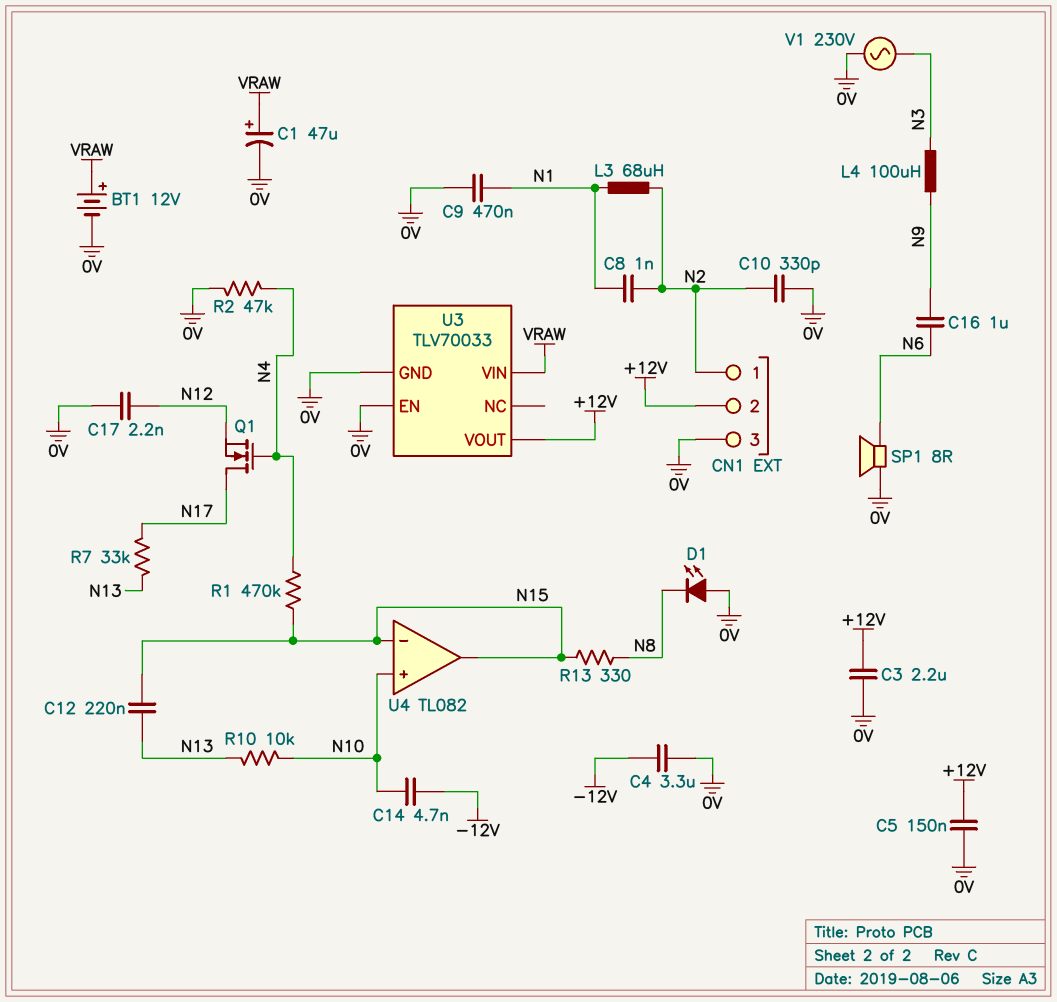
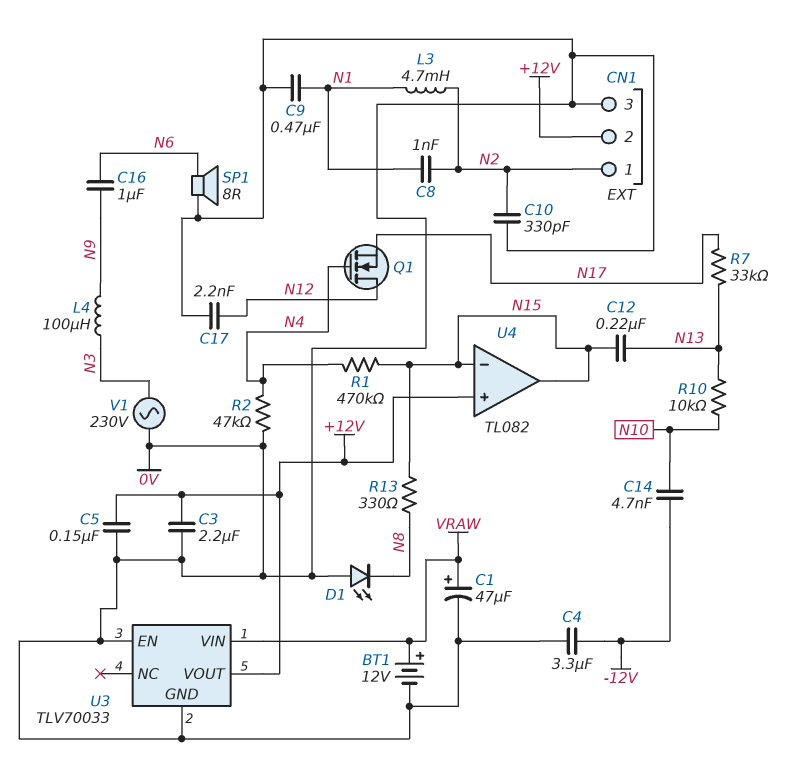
L3: 68uH (N1, N2) -> 4.7mH (N1, N2)
Q1: NMOS (G N4, D N17, S N12) -> NMOS (G N4, D N12, S N17)
U4 pin in+: N10 -> +12V

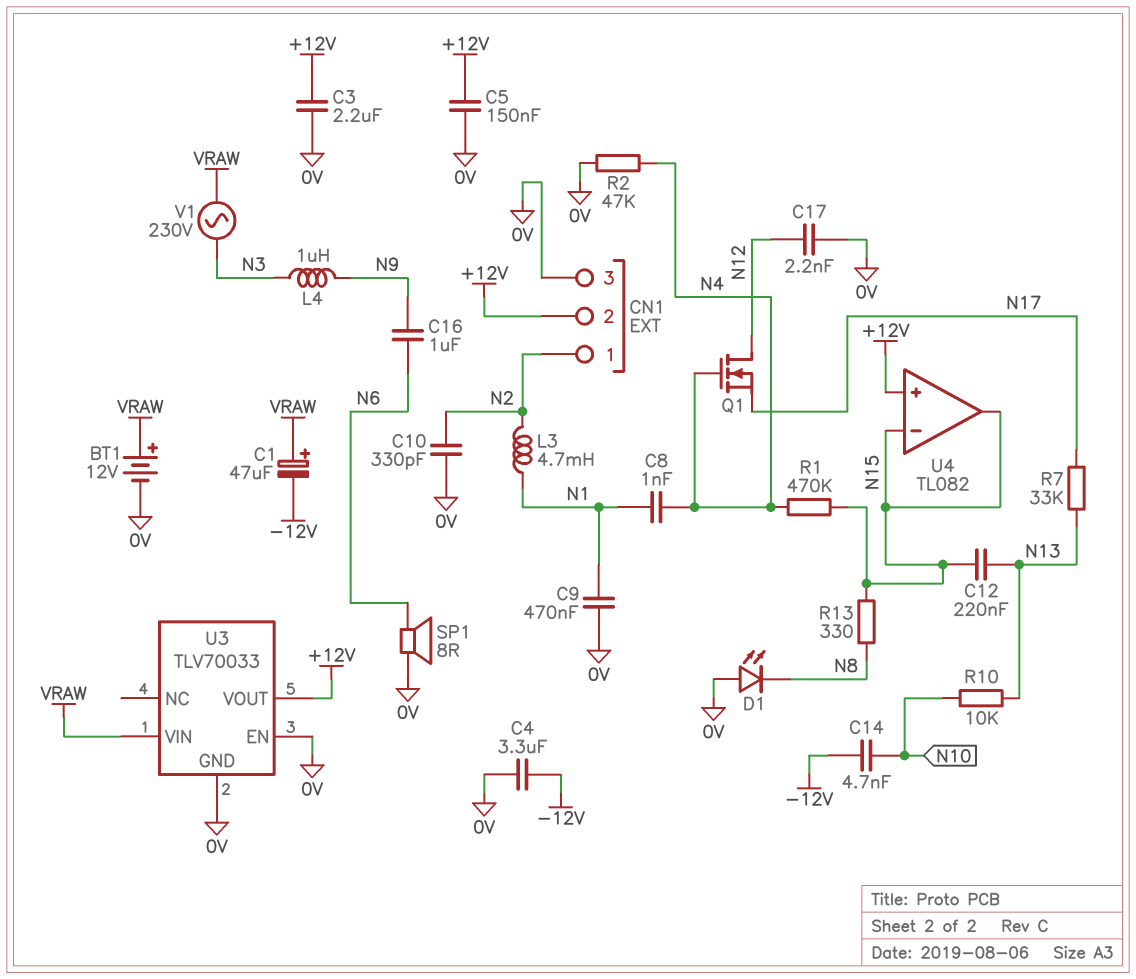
C1: 47uF (plus VRAW, minus 0V) -> 47uF (plus VRAW, minus -12V)
C8: 1nF (N1, N2) -> 1nF (N1, N4)
L4: 100uH (N3, N9) -> 1uH (N3, N9)
V1: AC 230V (0V, N3) -> AC 230V (N3, VRAW)

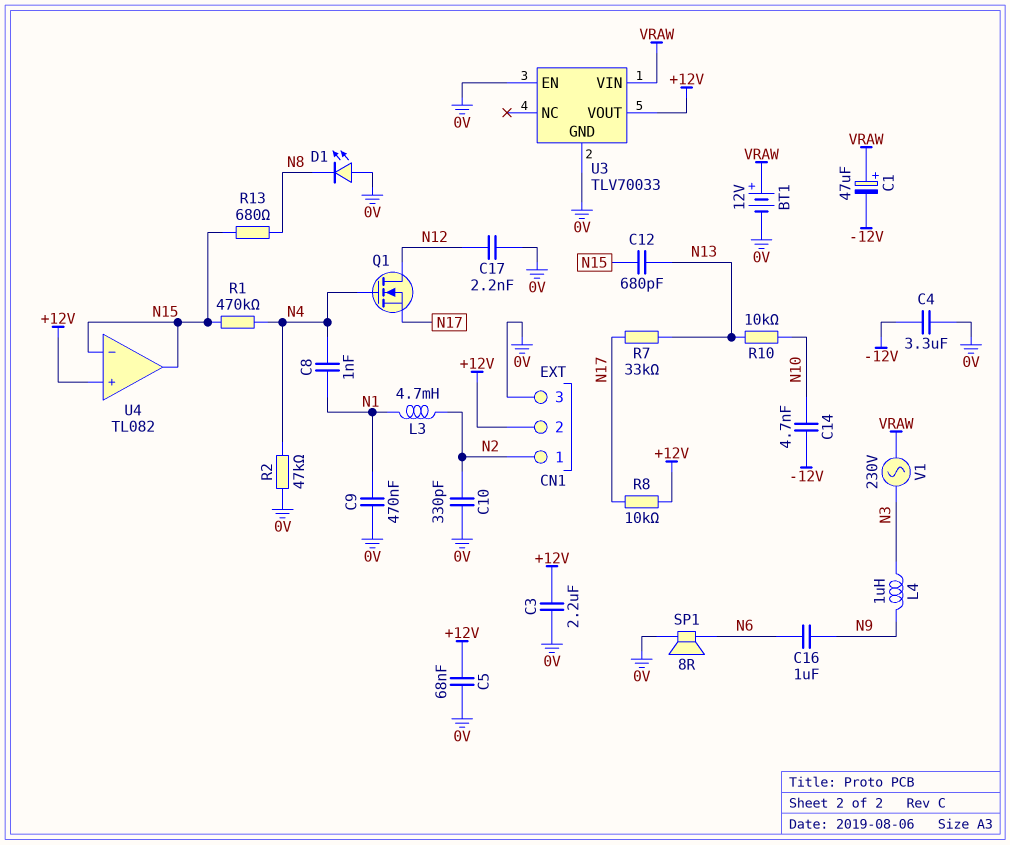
C5: 150nF (+12V, 0V) -> 68nF (+12V, 0V)
C12: 220nF (N13, N15) -> 680pF (N13, N15)
R8: none -> 10k (+12V, N17)
R13: 330 (N8, N15) -> 680 (N8, N15)

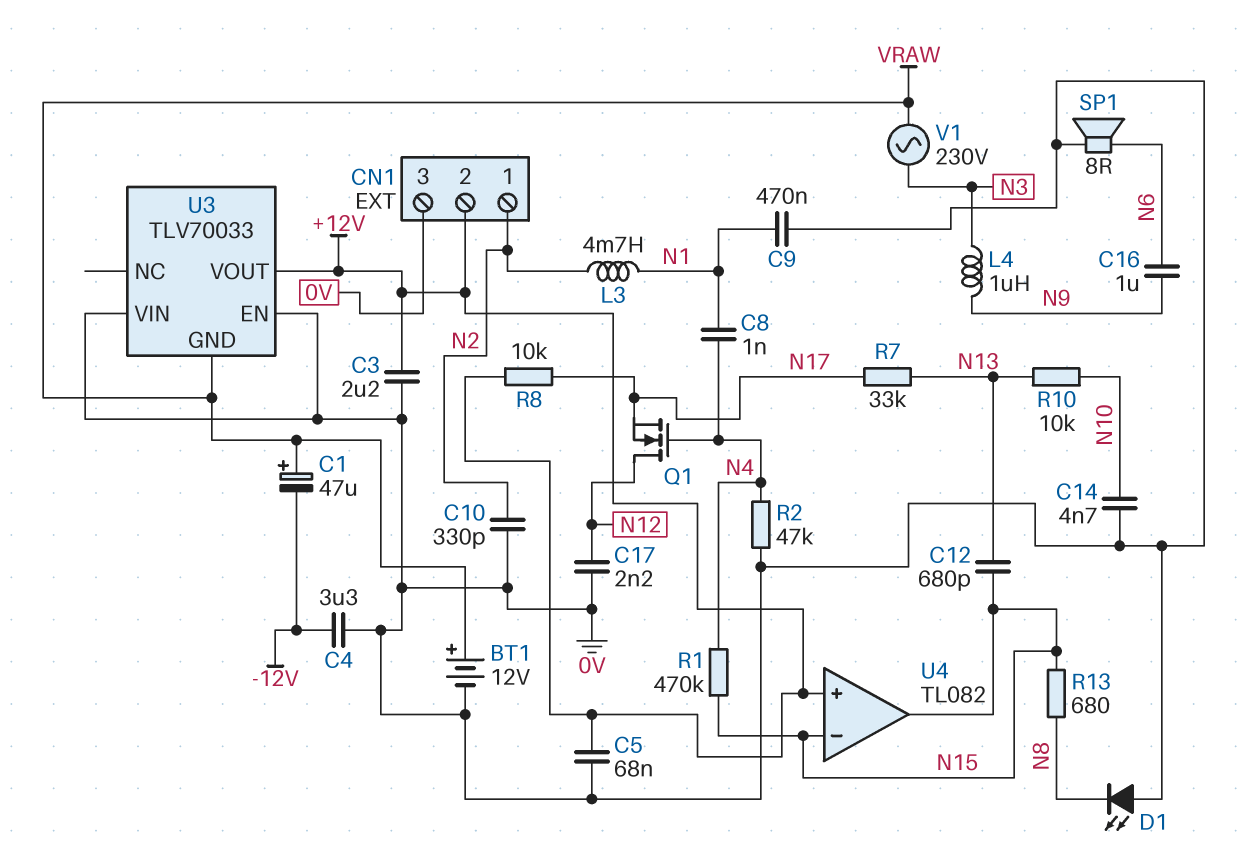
C14: 4.7nF (-12V, N10) -> 4.7nF (0V, N10)
U3 pin GND: 0V -> VRAW
U3 pin VIN: VRAW -> 0V

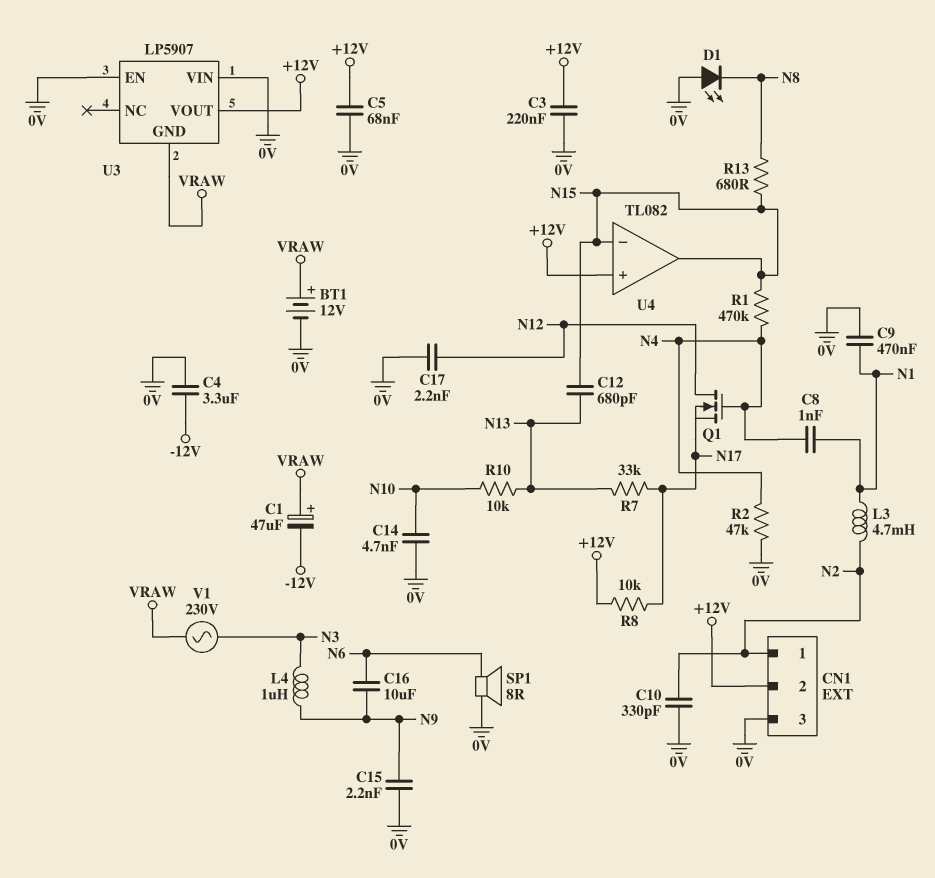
C3: 2.2uF (+12V, 0V) -> 220nF (+12V, 0V)
C15: none -> 2.2nF (0V, N9)
C16: 1uF (N6, N9) -> 10uF (N6, N9)
U3: TLV70033 -> LP5907

